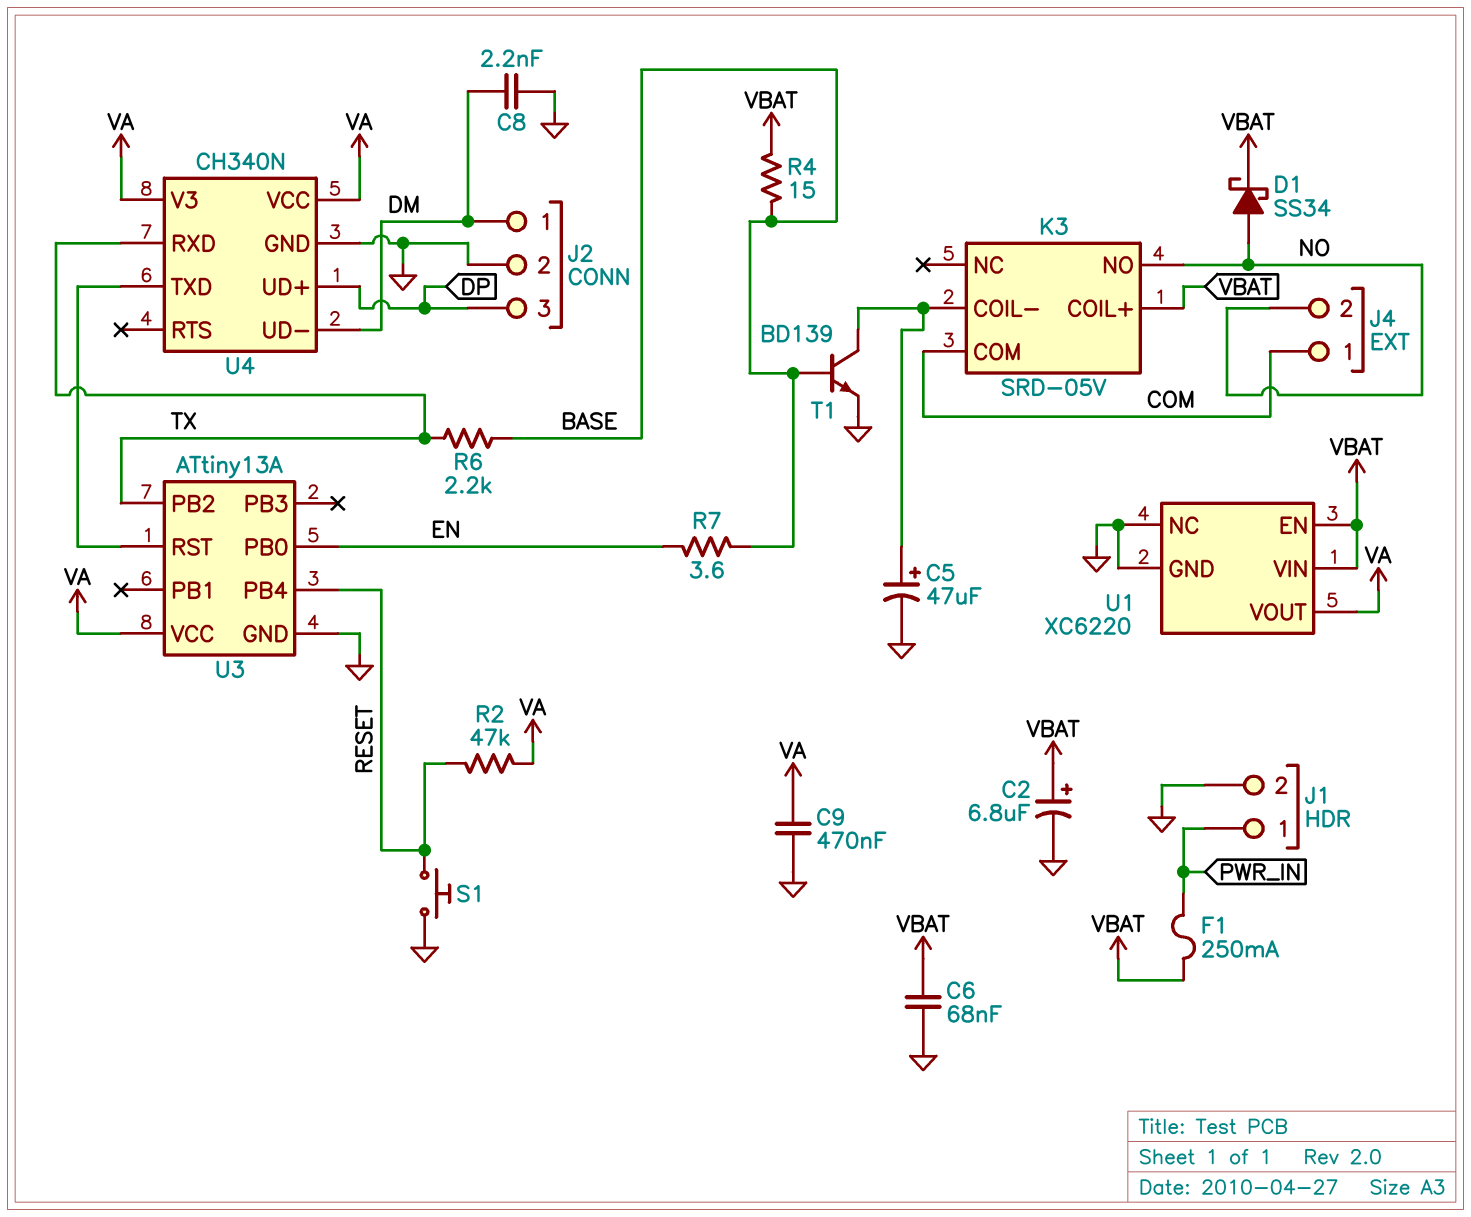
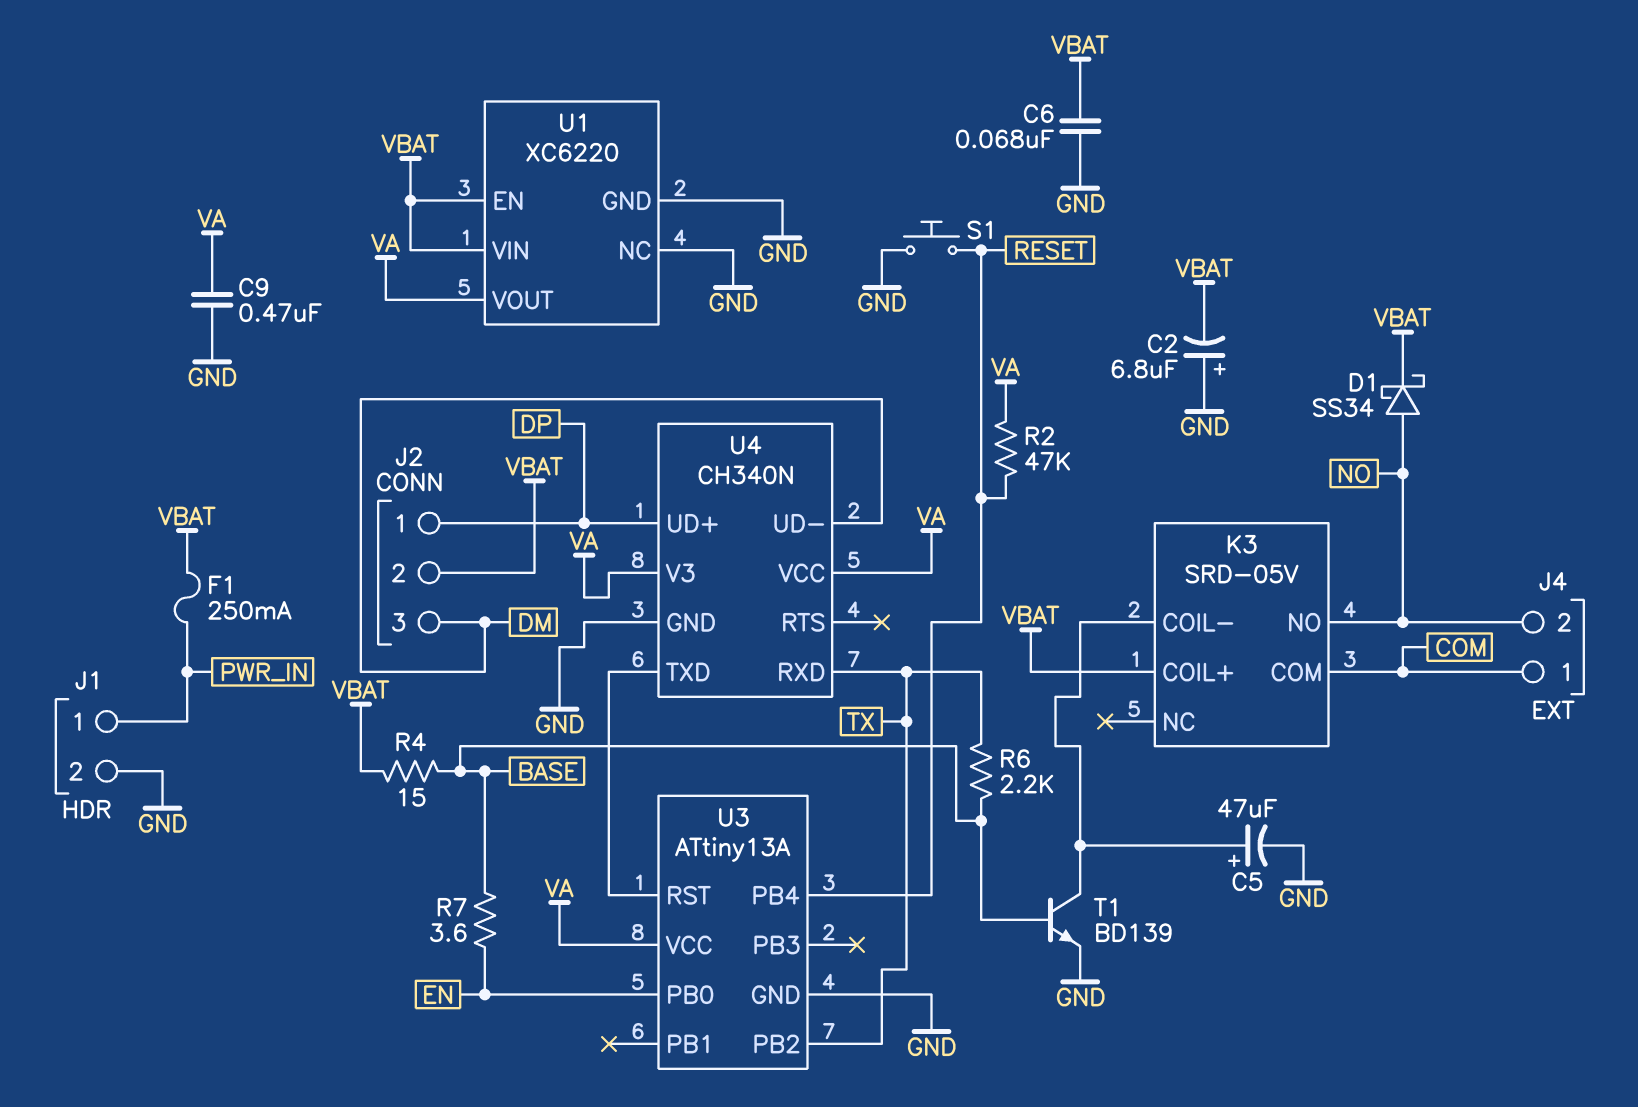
C2: 6.8uF (plus VBAT, minus GND) -> 6.8uF (plus GND, minus VBAT)
C8: 2.2nF (DM, GND) -> none
J2 pin 1: DM -> DP
J2 pin 2: GND -> VBAT
J2 pin 3: DP -> DM

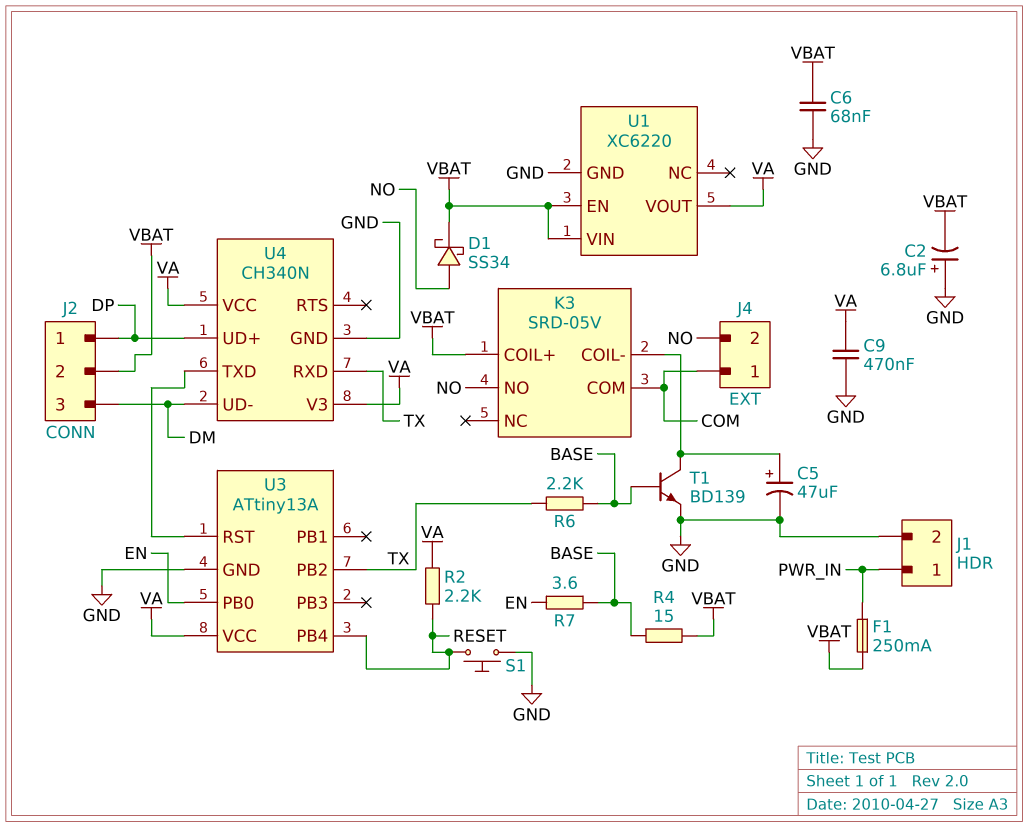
R2: 47k (RESET, VA) -> 2.2k (RESET, VA)
U1 pin NC: GND -> none

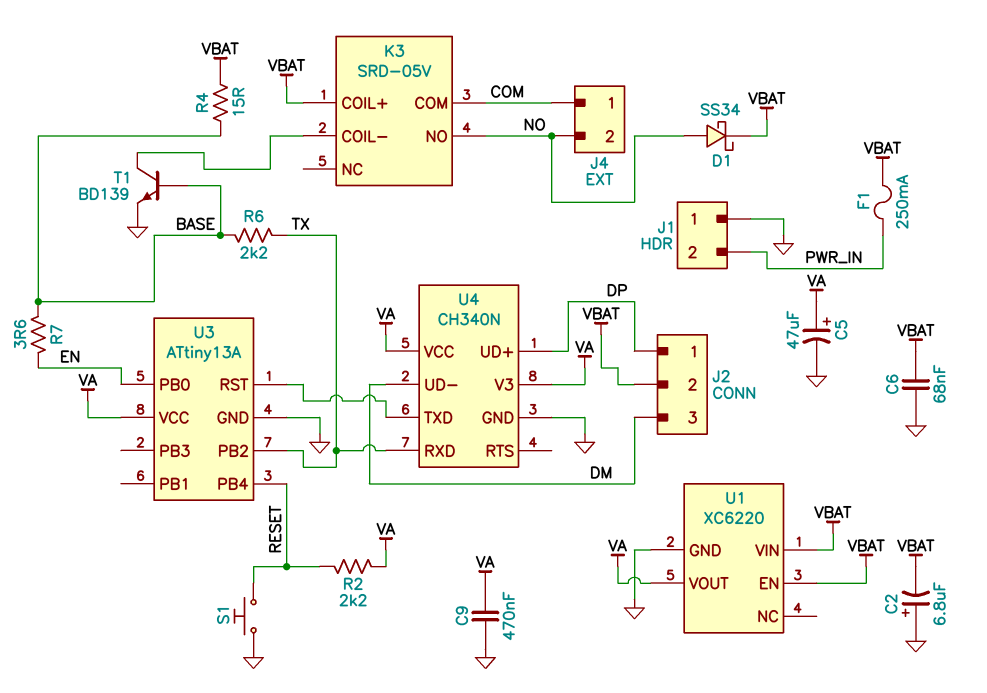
C5: 47uF (plus K3/COIL-, minus GND) -> 47uF (plus VA, minus GND)
J1 pin 1: PWR_IN -> GND
J1 pin 2: GND -> PWR_IN

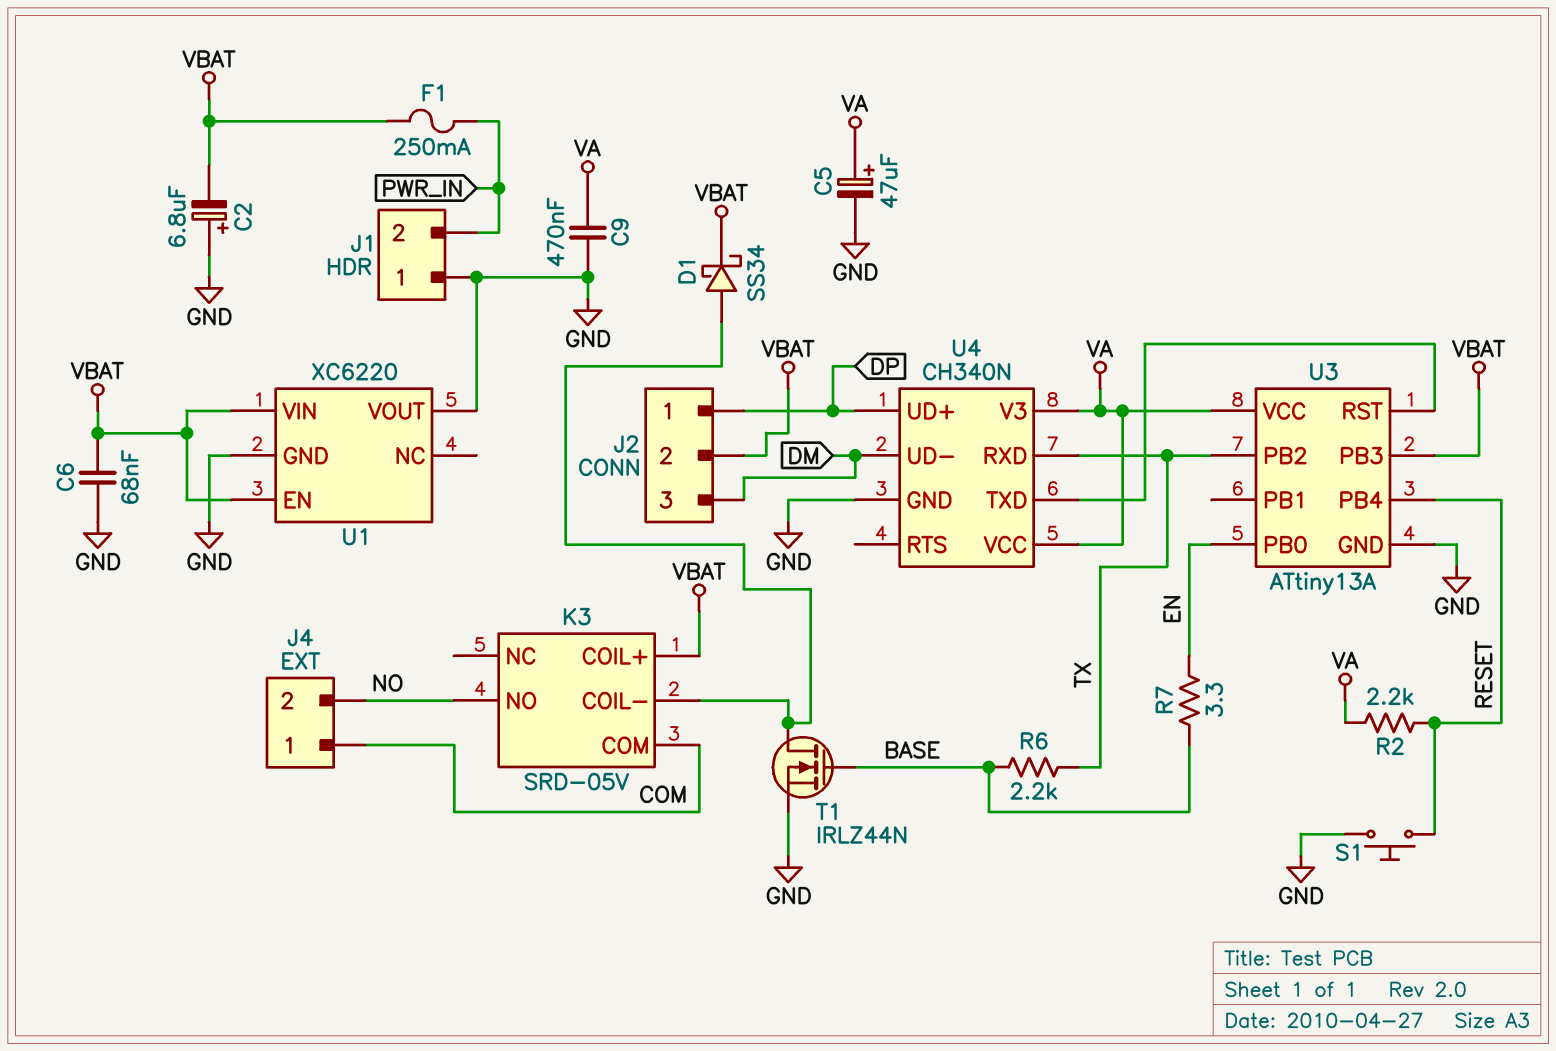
D1: schottky SS34 (A NO, K VBAT) -> schottky SS34 (A K3/COIL-, K VBAT)
R4: 15 (BASE, VBAT) -> none
R7: 3.6 (BASE, EN) -> 3.3 (BASE, EN)
T1: NPN BD139 (B BASE, C K3/COIL-, E GND) -> NMOS IRLZ44N (G BASE, D K3/COIL-, S GND)
U1 pin VOUT: VA -> GND
U3 pin PB3: none -> VBAT

